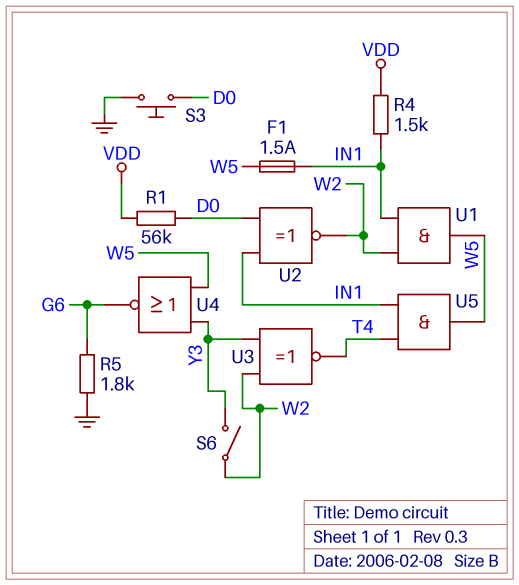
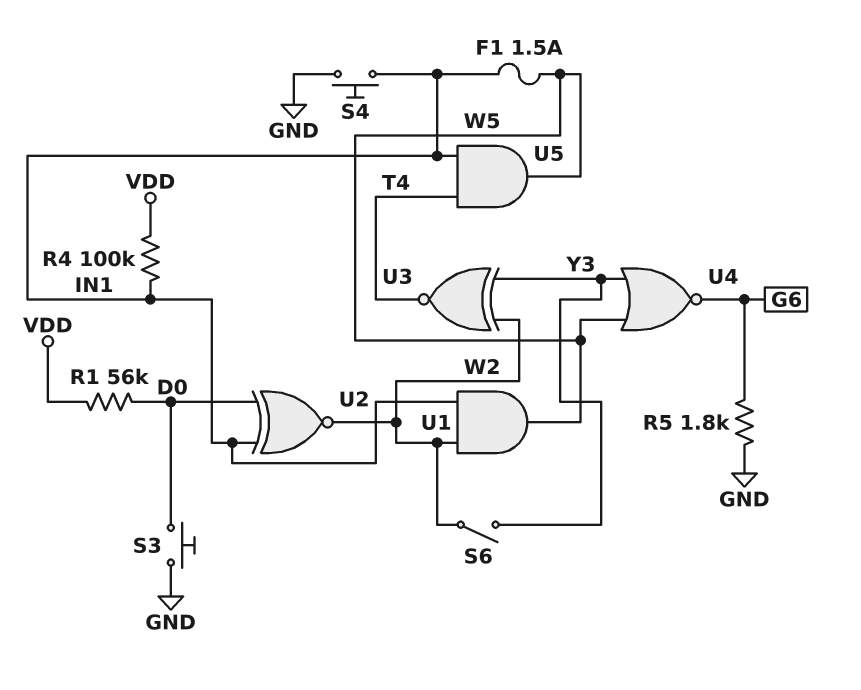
R4: 1.5k (IN1, VDD) -> 100k (IN1, VDD)
S4: none -> button (GND, IN1)

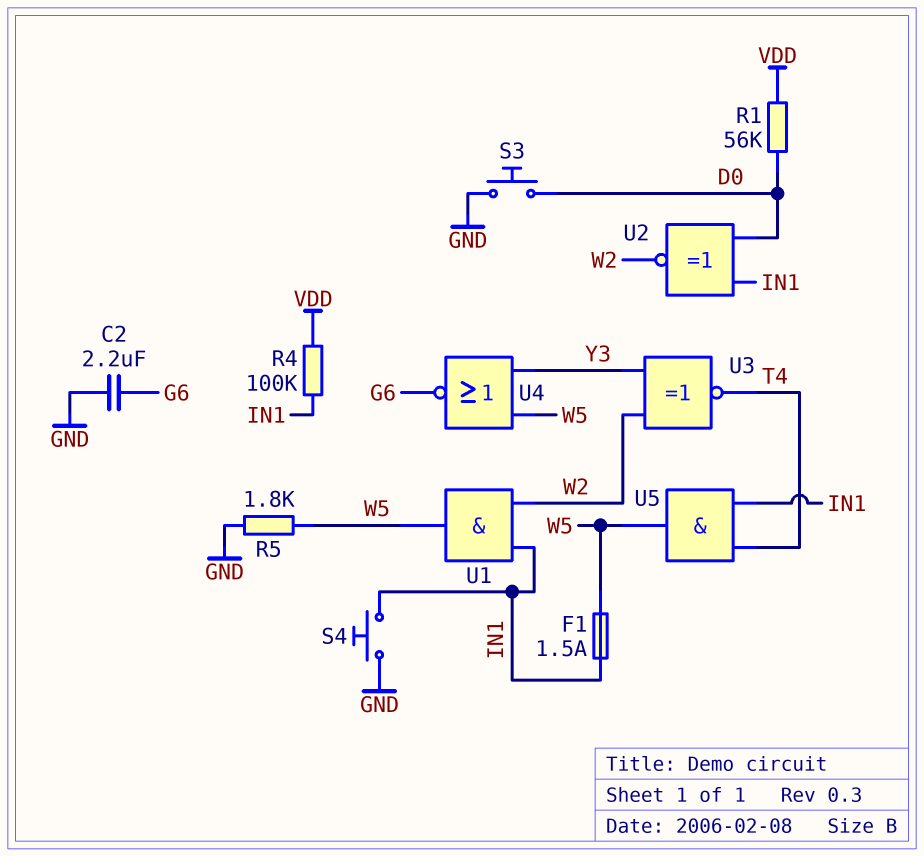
C2: none -> 2.2uF (G6, GND)
R5: 1.8k (G6, GND) -> 1.8k (GND, W5)
S6: switch (W2, Y3) -> none

